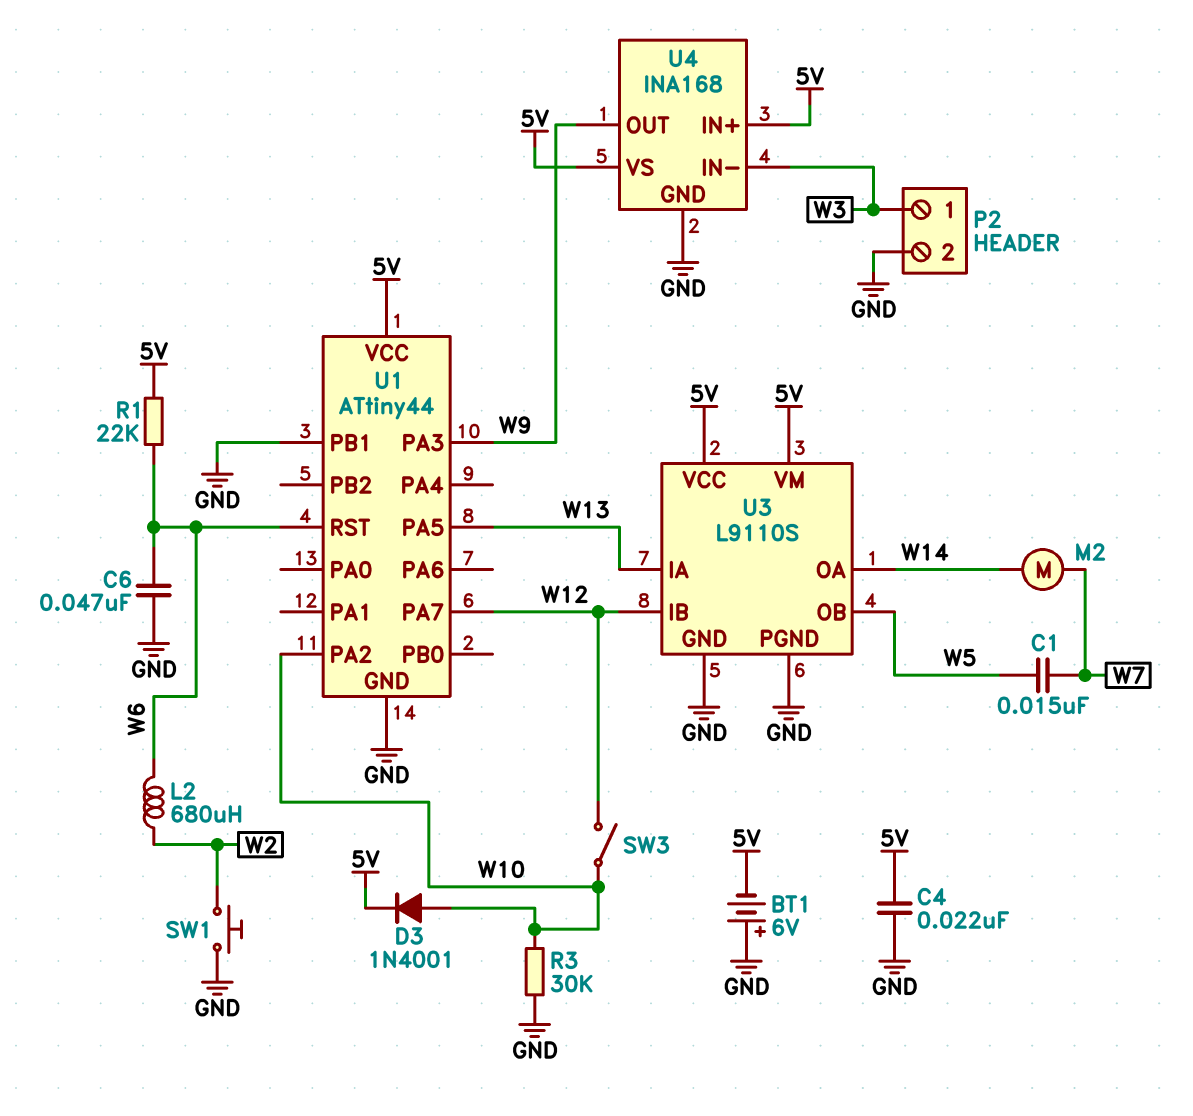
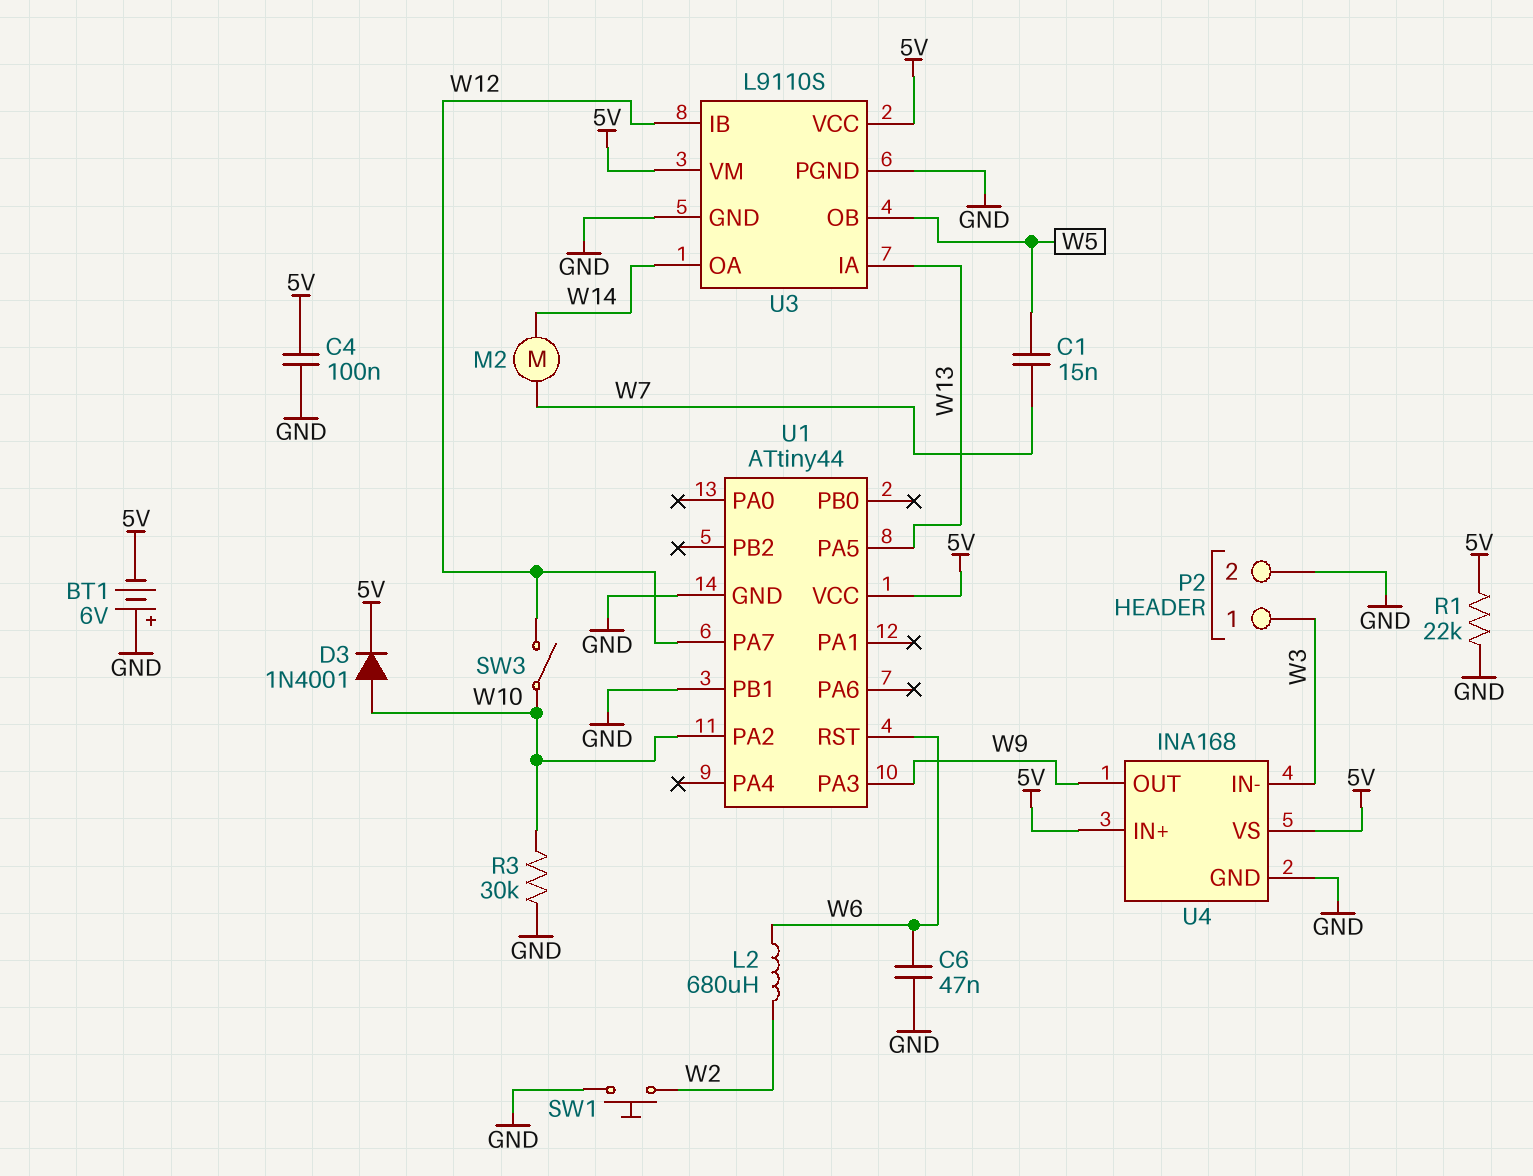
C4: 22nF (5V, GND) -> 100nF (5V, GND)
R1: 22k (5V, W6) -> 22k (5V, GND)

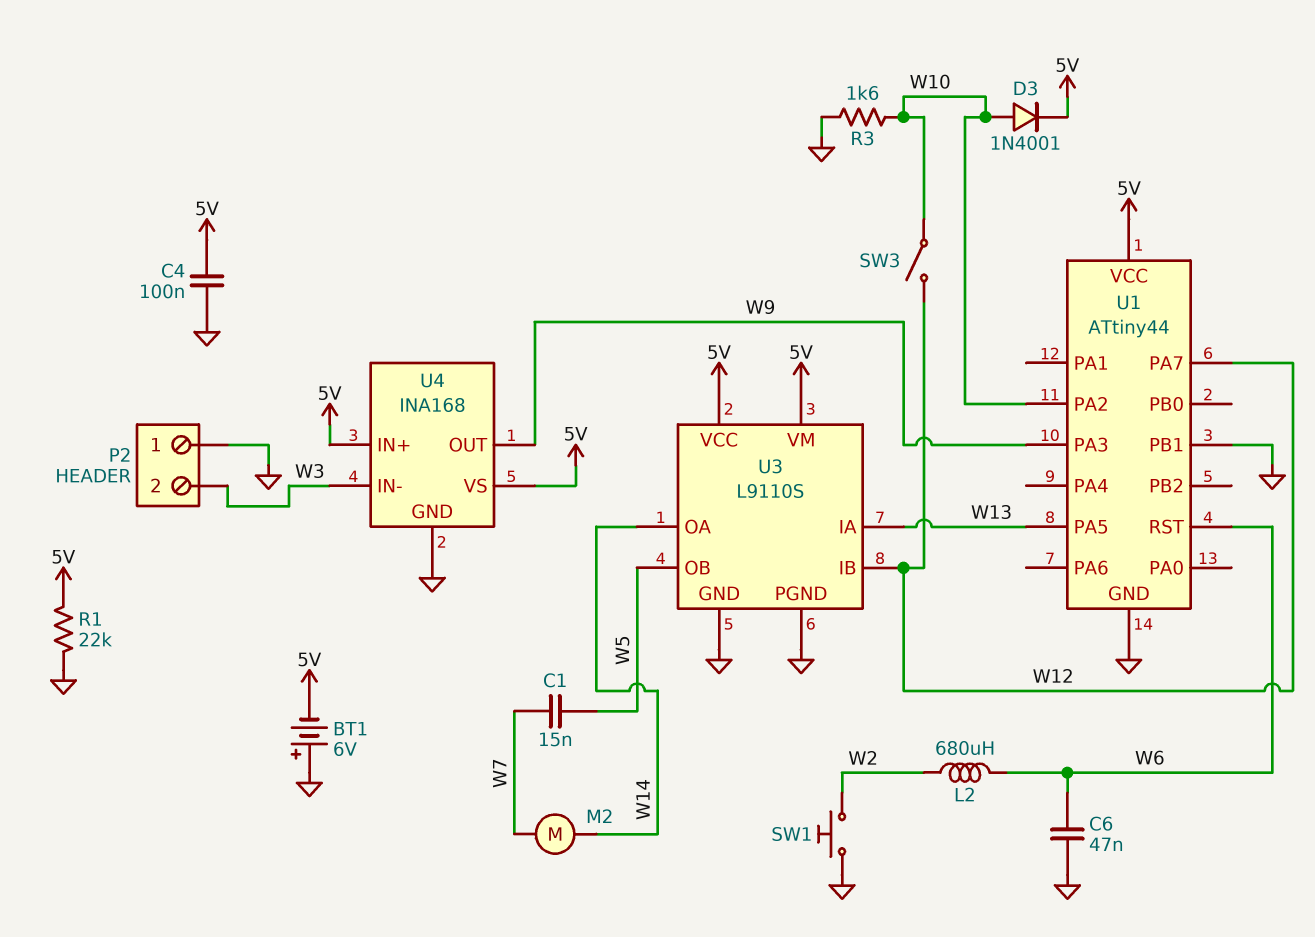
P2 pin 1: W3 -> GND
P2 pin 2: GND -> W3
R3: 30k (GND, W10) -> 1.6k (GND, W10)

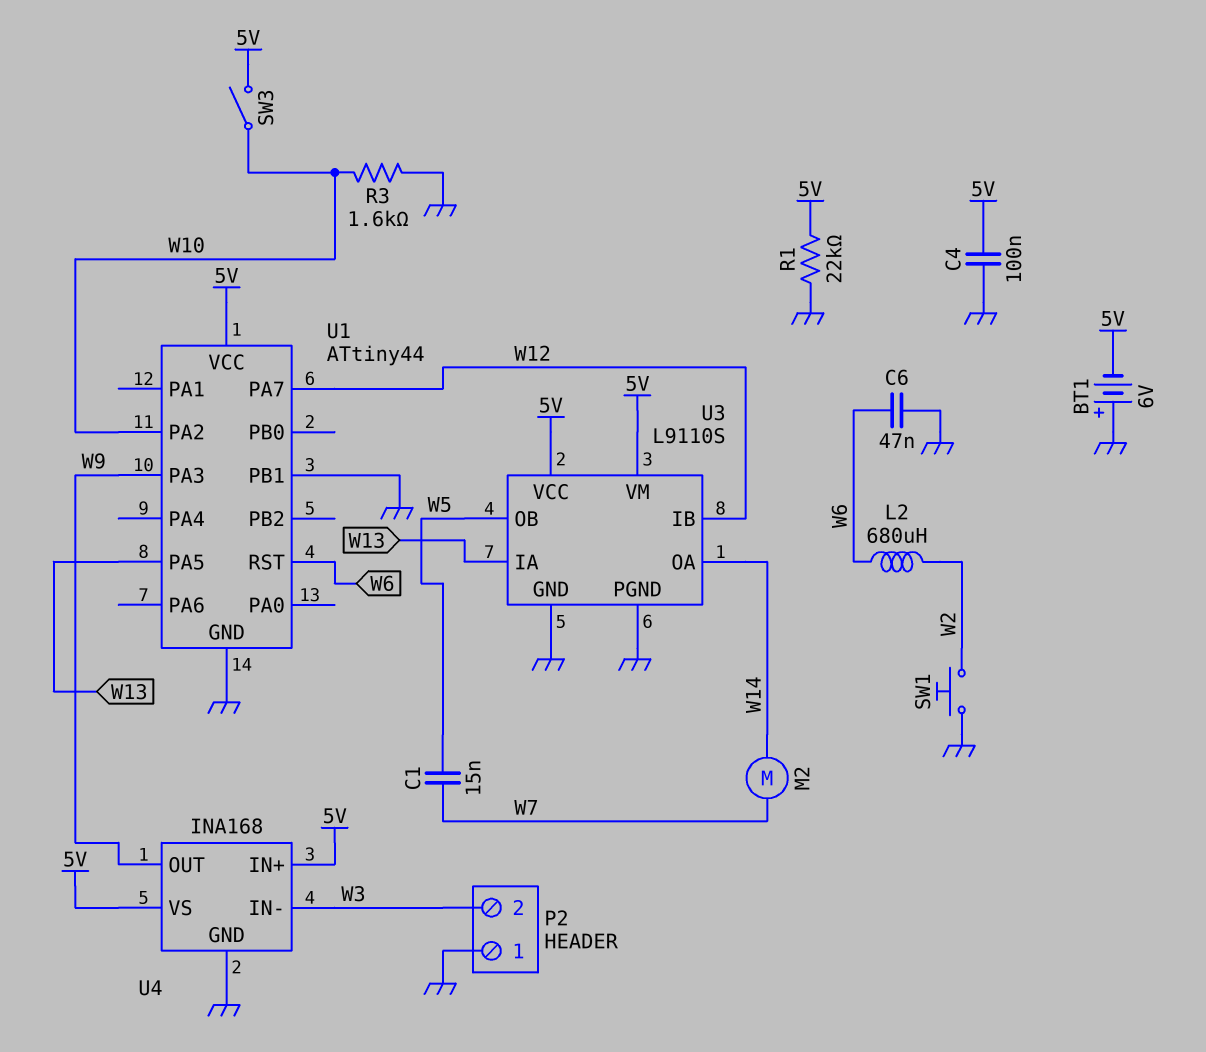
D3: diode 1N4001 (A W10, K 5V) -> none
SW3: switch (W10, W12) -> switch (5V, W10)

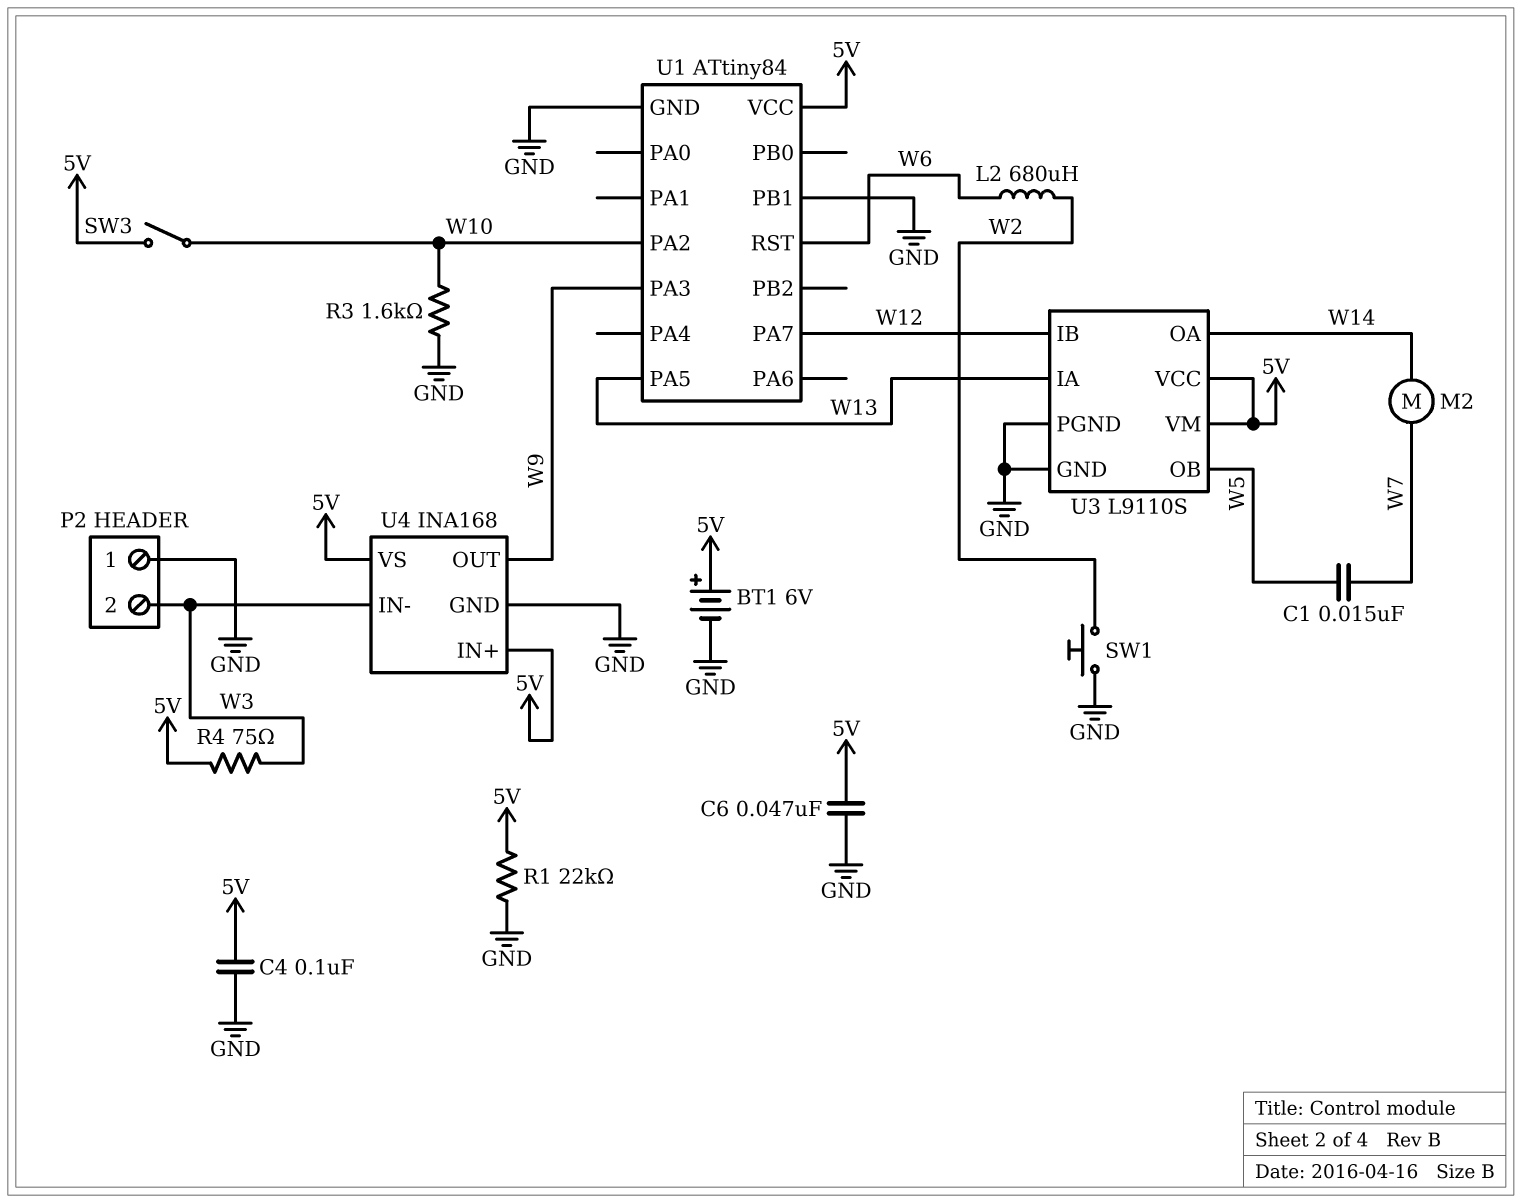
BT1: 6V (plus GND, minus 5V) -> 6V (plus 5V, minus GND)
C6: 47nF (GND, W6) -> 47nF (5V, GND)
R4: none -> 75 (5V, W3)
U1: ATtiny44 -> ATtiny84

